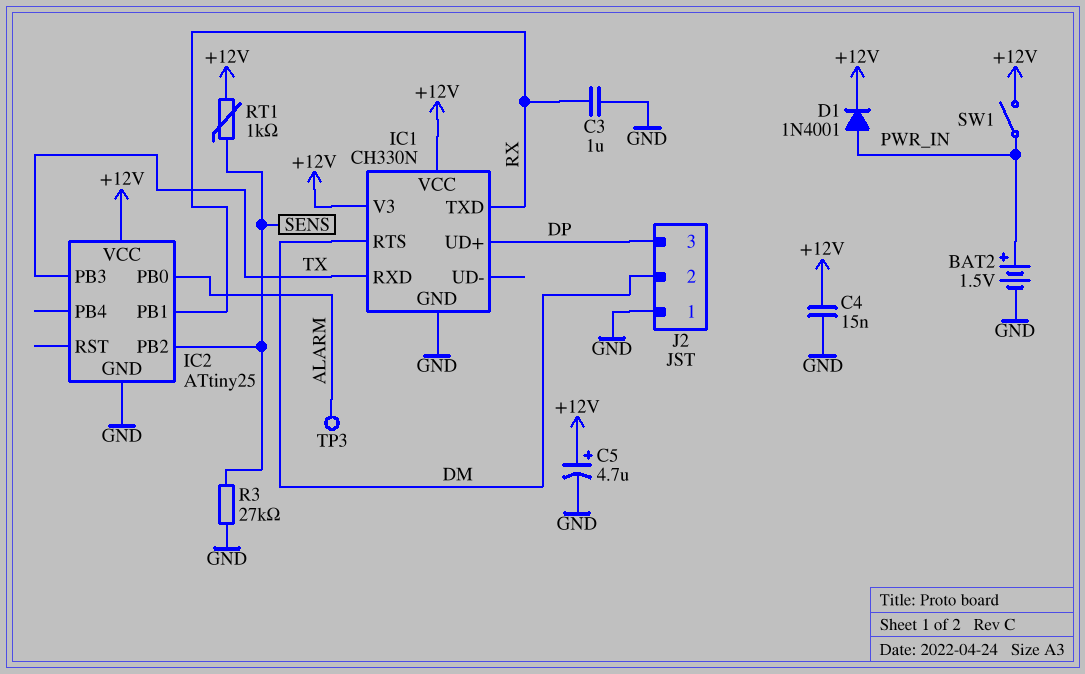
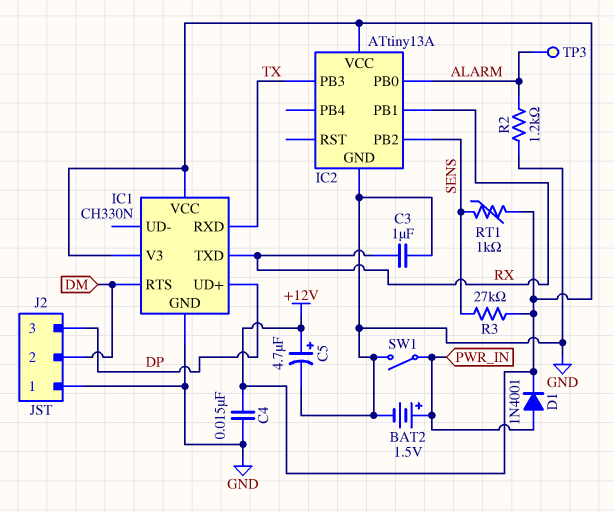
IC2: ATtiny25 -> ATtiny13A
R2: none -> 1.2k (ALARM, GND)
R3: 27k (GND, SENS) -> 27k (+12V, SENS)
SW1: switch (+12V, PWR_IN) -> switch (GND, PWR_IN)

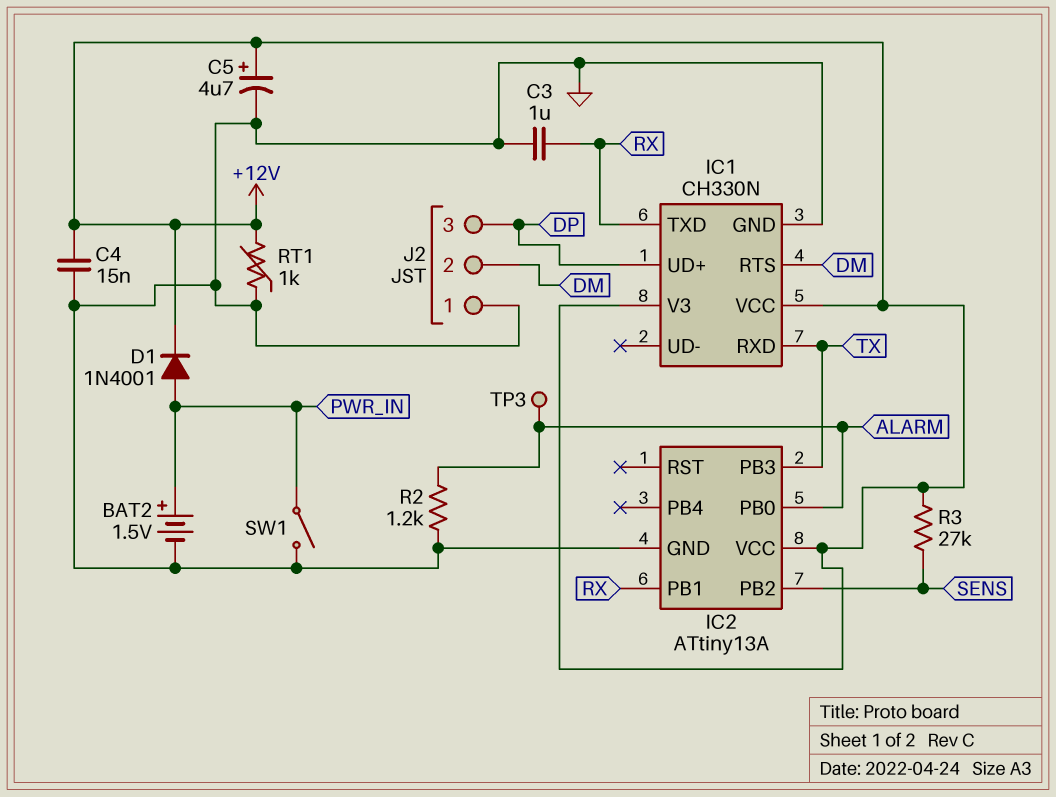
RT1: 1k (+12V, SENS) -> 1k (+12V, GND)

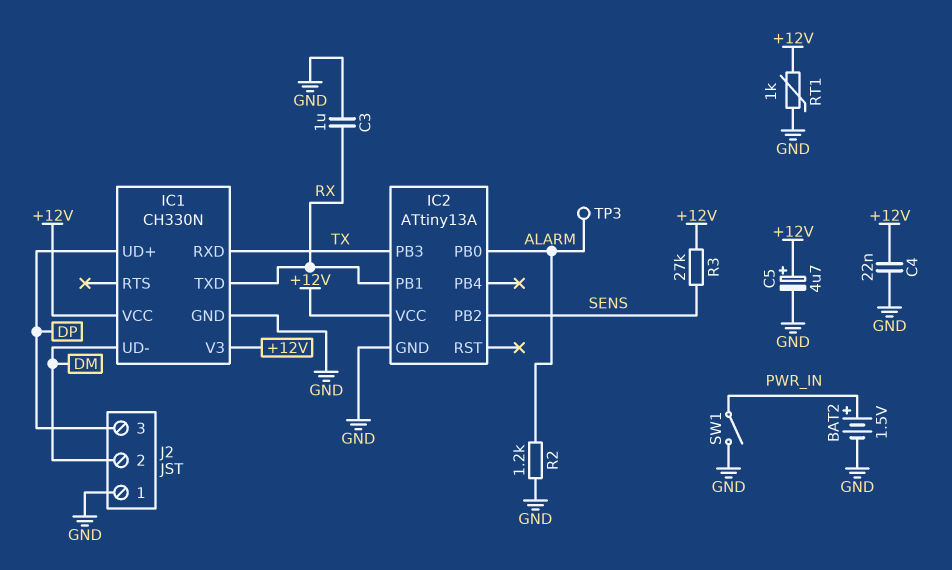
C4: 15nF (+12V, GND) -> 22nF (+12V, GND)
D1: diode 1N4001 (A PWR_IN, K +12V) -> none
IC1 pin RTS: DM -> none
IC1 pin UD-: none -> DM

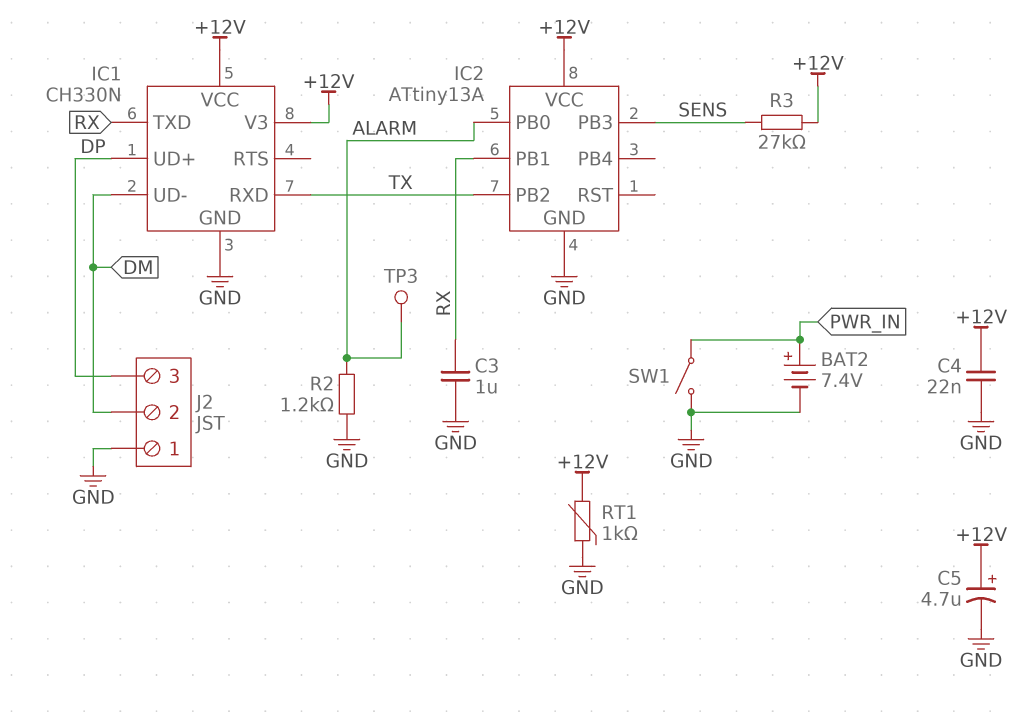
BAT2: 1.5V (plus PWR_IN, minus GND) -> 7.4V (plus PWR_IN, minus GND)
IC2 pin PB2: SENS -> TX
IC2 pin PB3: TX -> SENS

